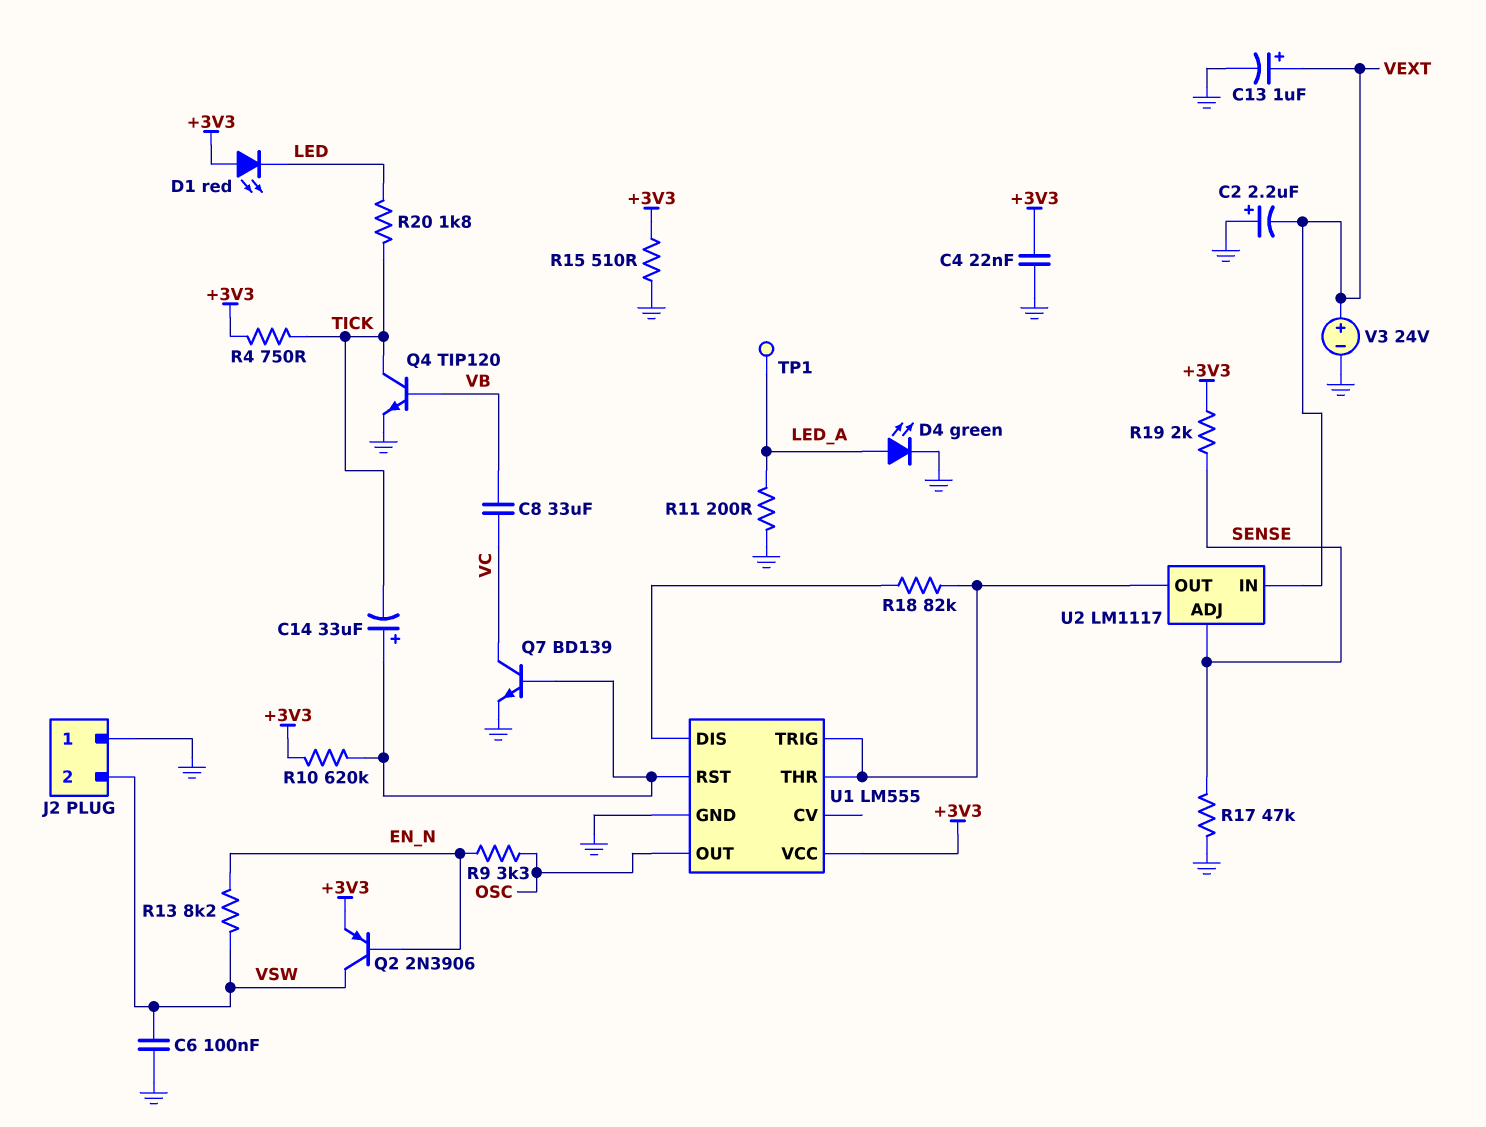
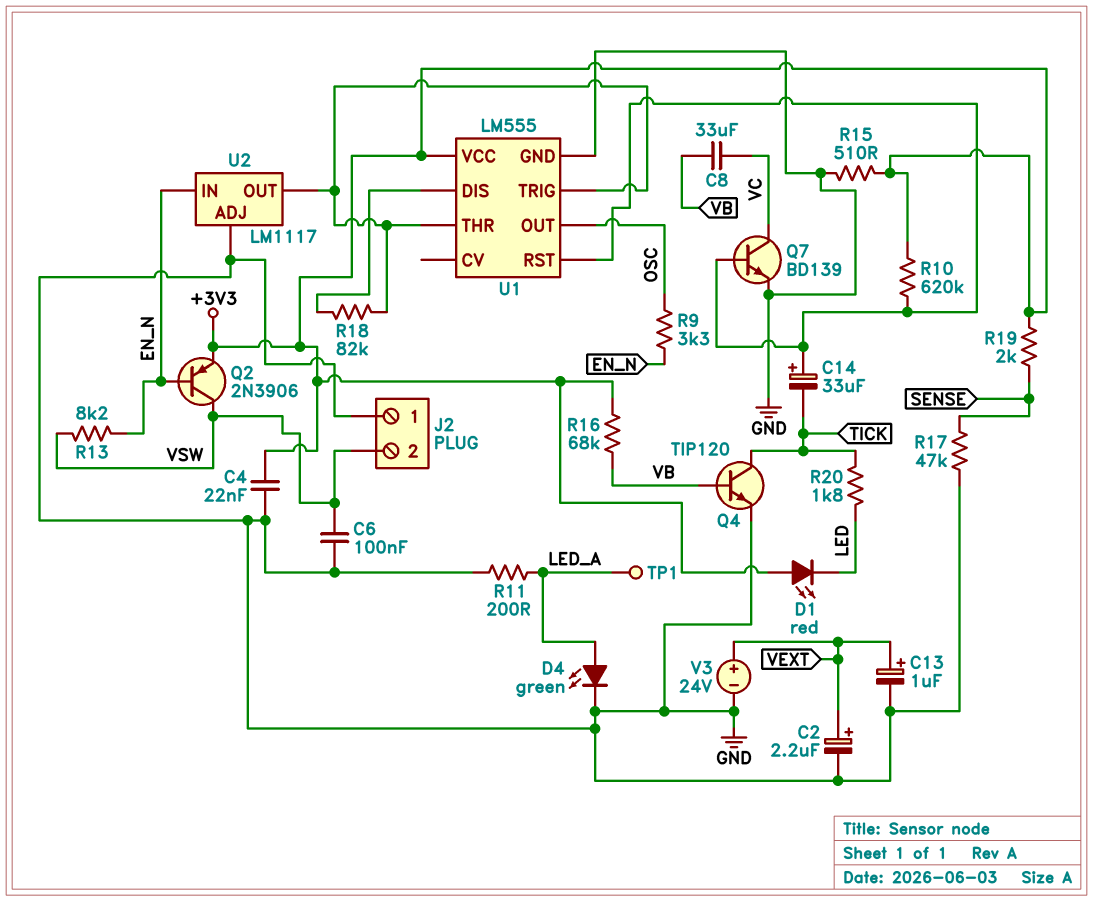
C2: 2.2uF (plus GND, minus VEXT) -> 2.2uF (plus VEXT, minus GND)
R4: 750 (+3V3, TICK) -> none
R16: none -> 68k (+3V3, VB)
U2 pin ADJ: SENSE -> GND
U2 pin IN: VEXT -> EN_N

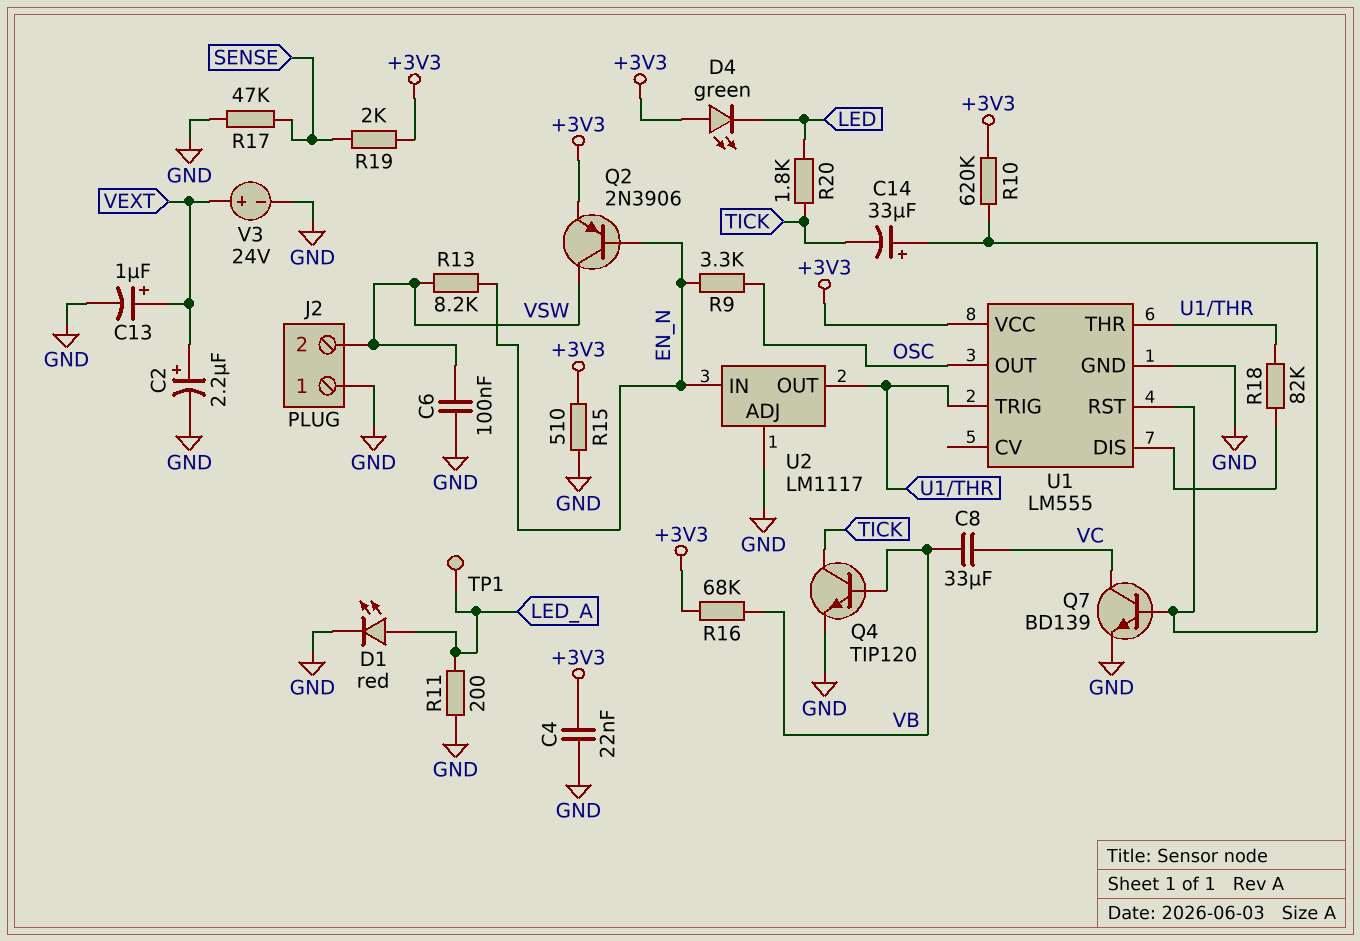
D1: LED red (A +3V3, K LED) -> LED red (A LED_A, K GND)
D4: LED green (A LED_A, K GND) -> LED green (A +3V3, K LED)

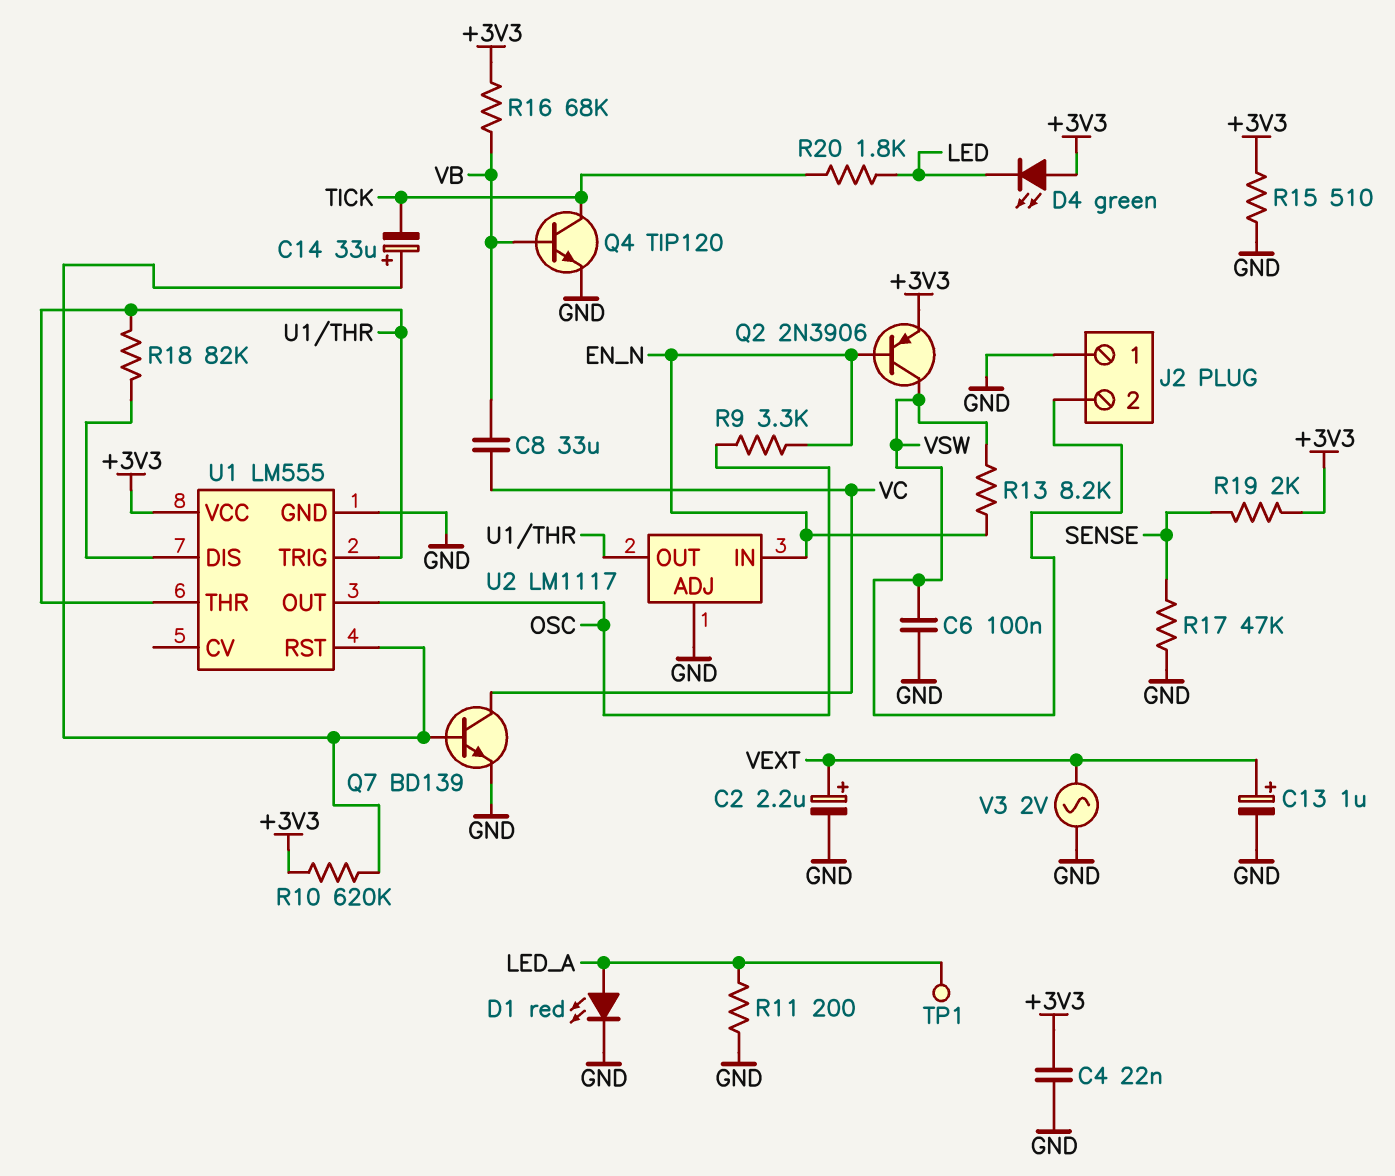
V3: 24V (plus VEXT, minus GND) -> AC 2V (GND, VEXT)

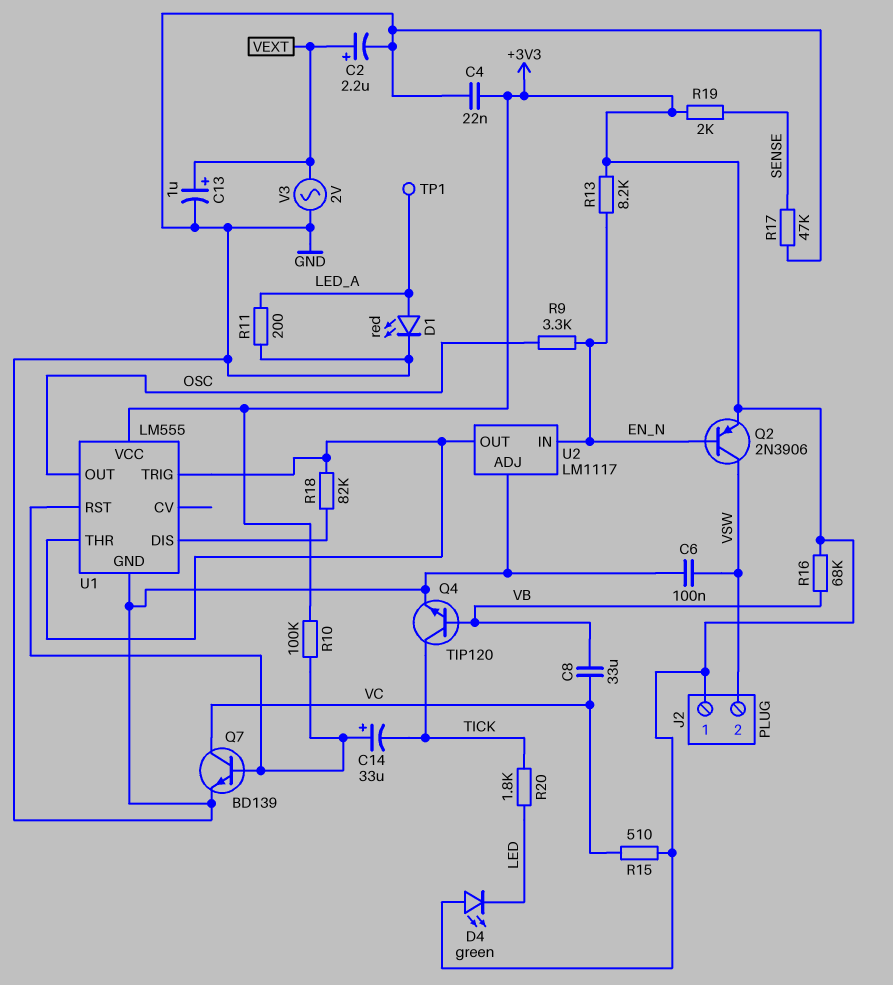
J2 pin 1: GND -> +3V3
R10: 620k (+3V3, U1/RST) -> 100k (+3V3, U1/RST)
R13: 8.2k (EN_N, VSW) -> 8.2k (+3V3, EN_N)
R15: 510 (+3V3, GND) -> 510 (+3V3, VC)

